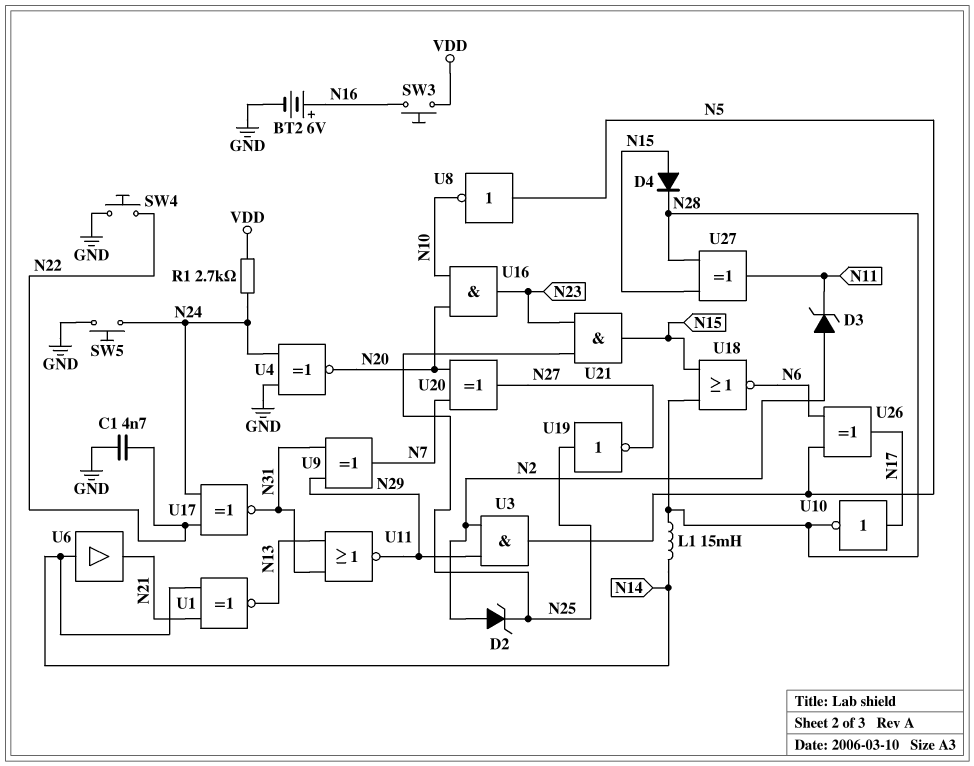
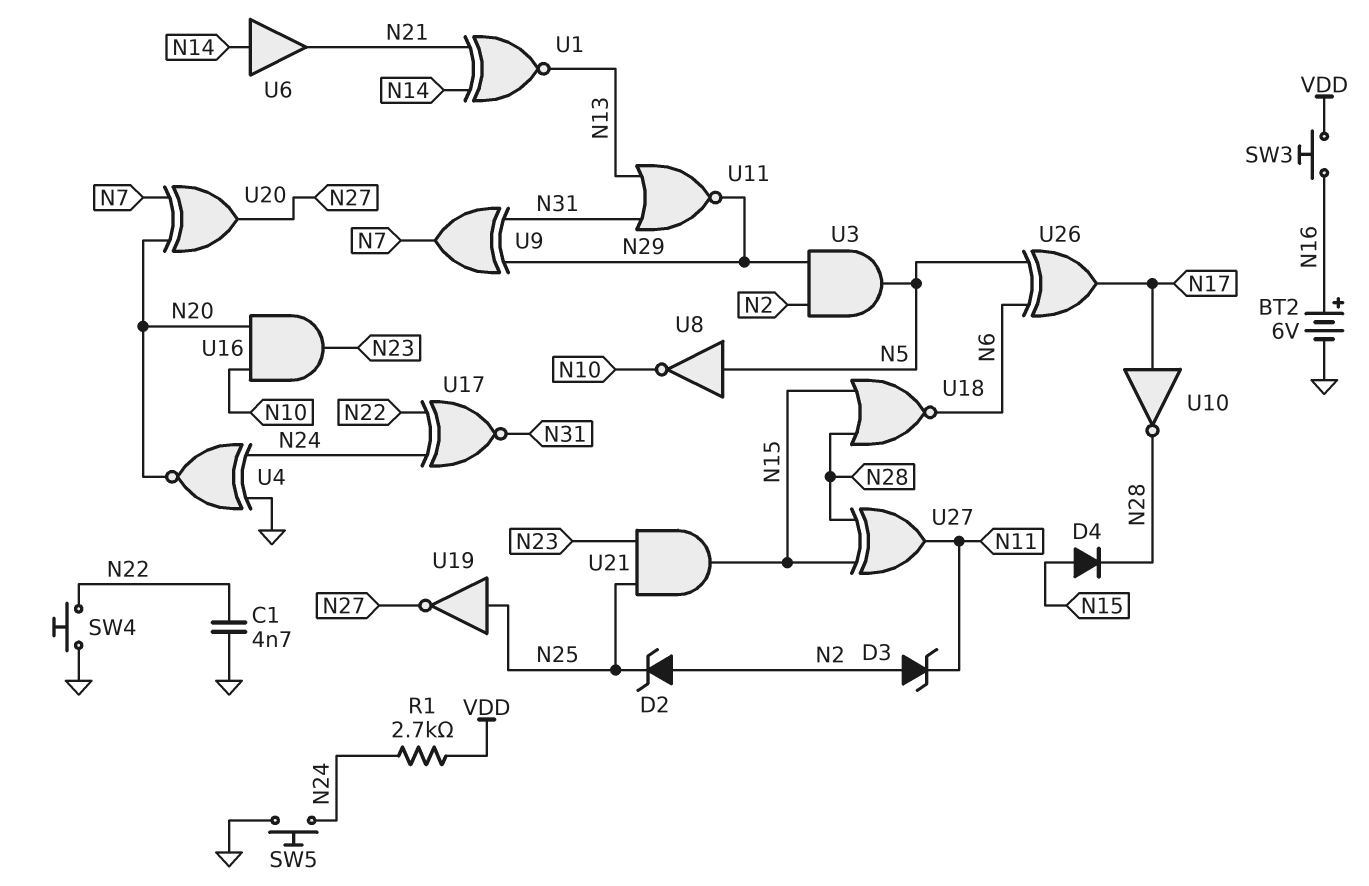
L1: 15mH (N14, N28) -> none

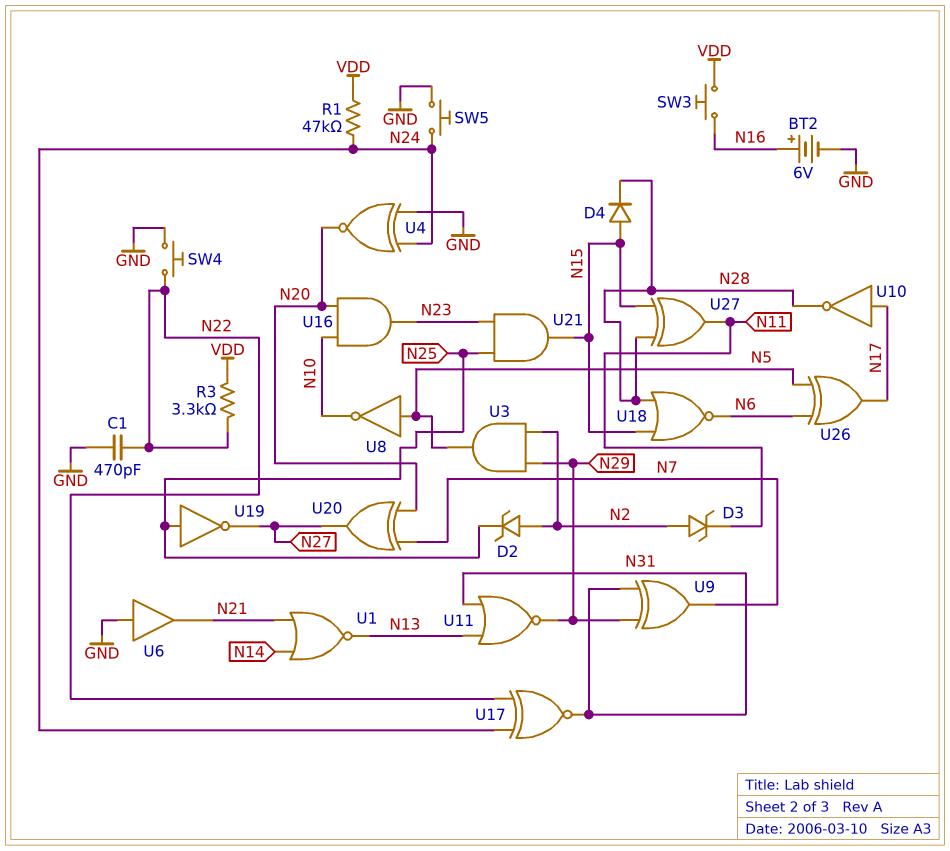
C1: 4.7nF (GND, N22) -> 470pF (GND, N22)
R1: 2.7k (N24, VDD) -> 47k (N24, VDD)
R3: none -> 3.3k (N22, VDD)
U1: XNOR (in N14, in N21, out N13) -> NOR (in N14, in N21, out N13)
U6: buffer (in N14, out N21) -> buffer (in GND, out N21)

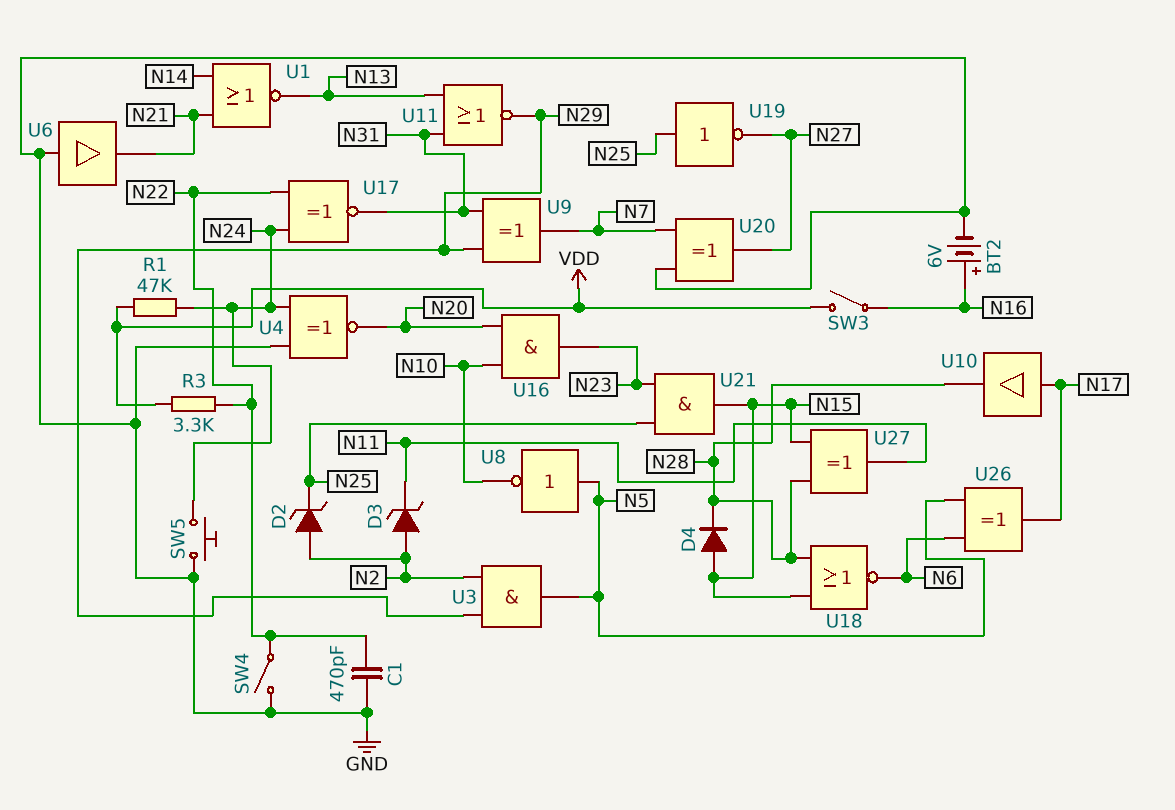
SW3: button (N16, VDD) -> switch (N16, VDD)
SW4: button (GND, N22) -> switch (GND, N22)
U10: NOT (in N17, out N28) -> buffer (in N17, out N28)
U20: XOR (in N7, in N20, out N27) -> XOR (in GND, in N7, out N27)

